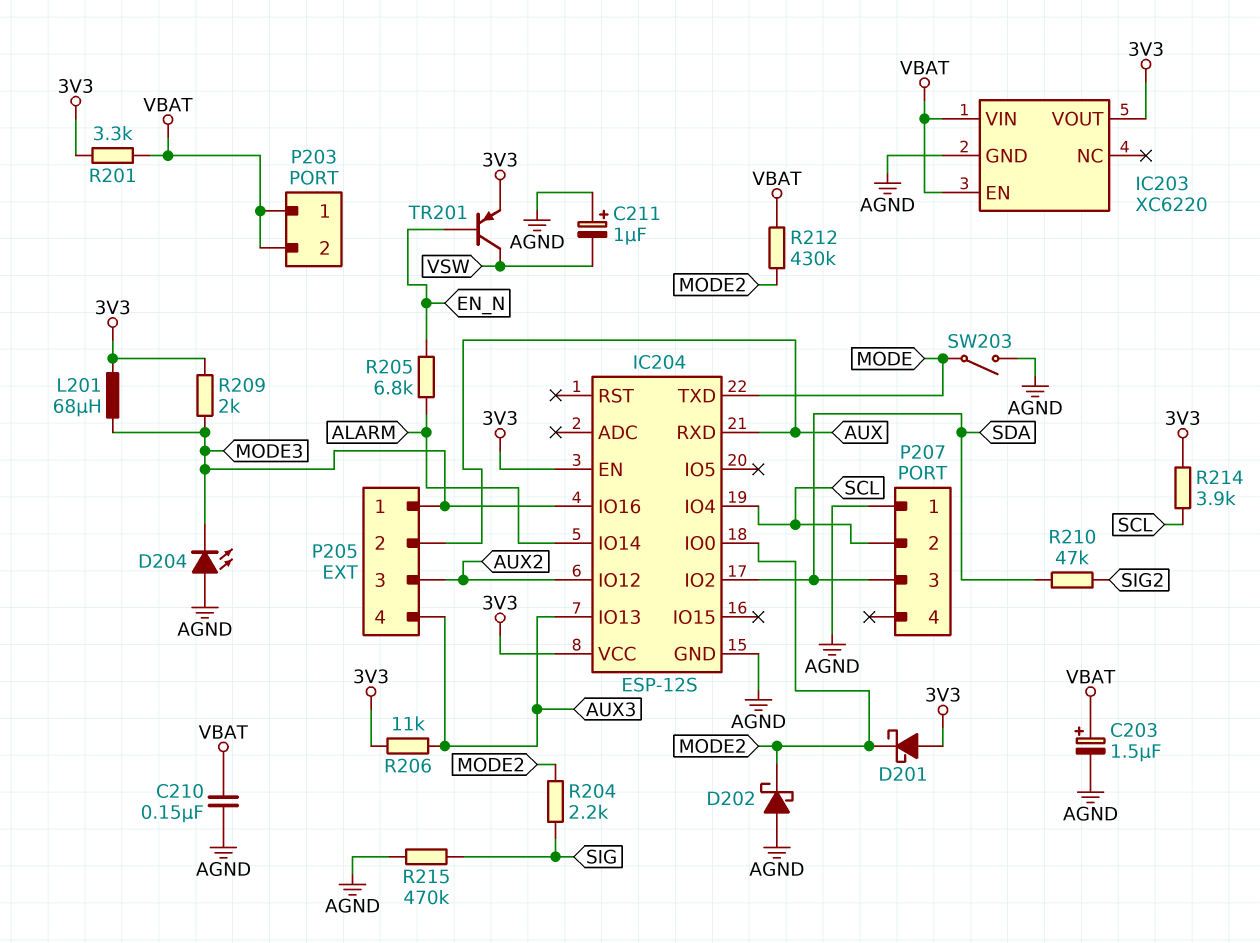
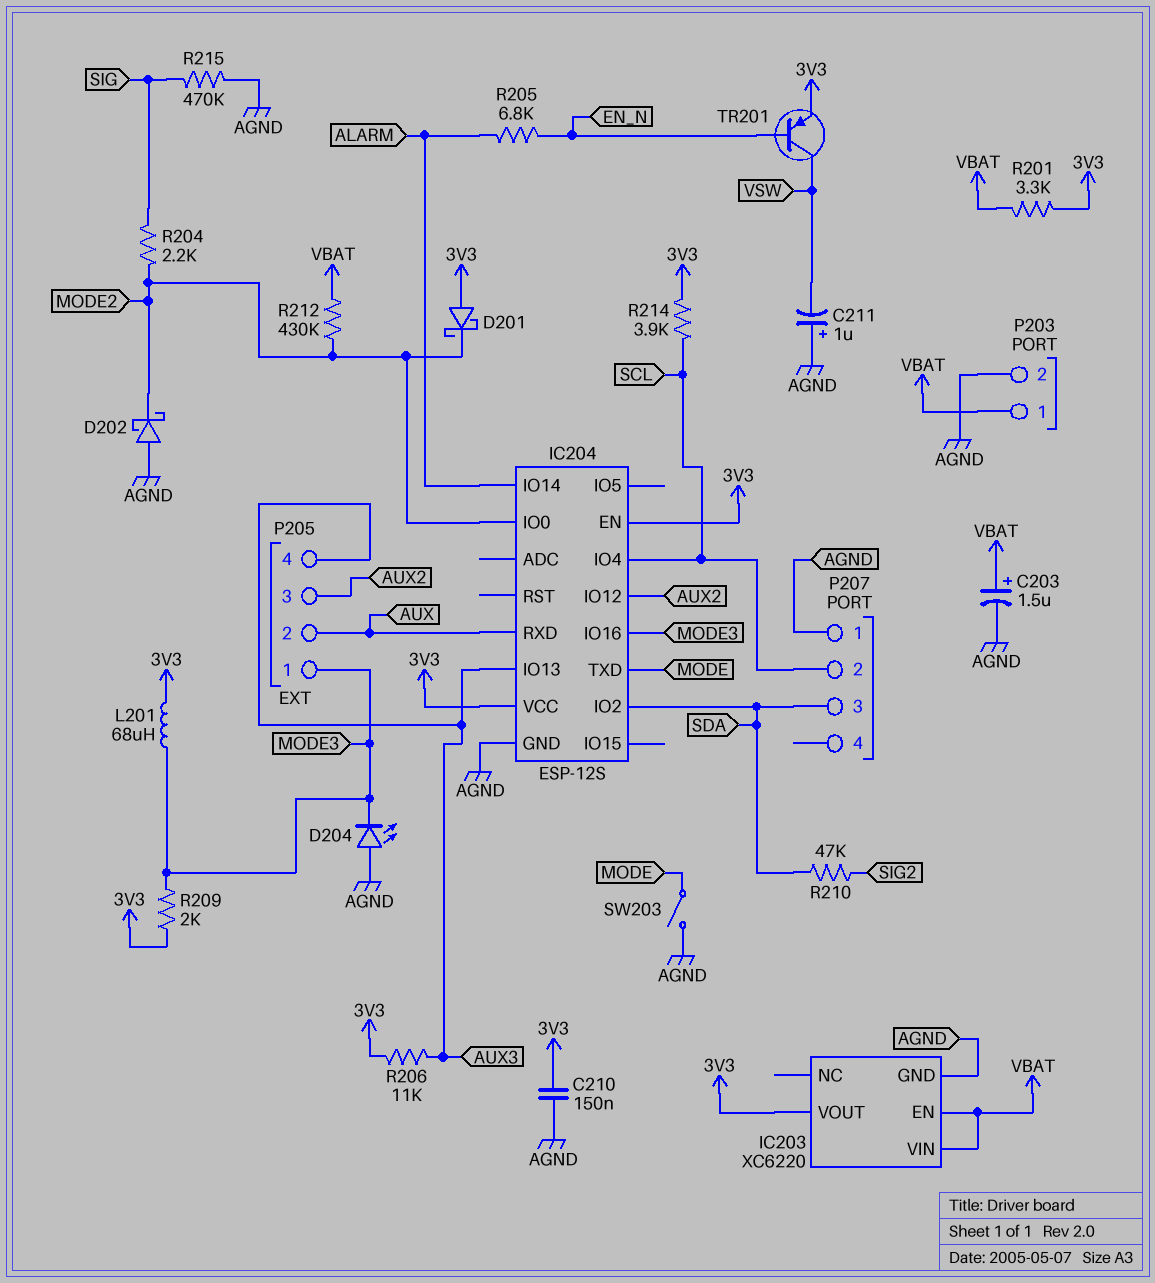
C210: 150nF (AGND, VBAT) -> 150nF (3V3, AGND)
P203 pin 2: VBAT -> AGND

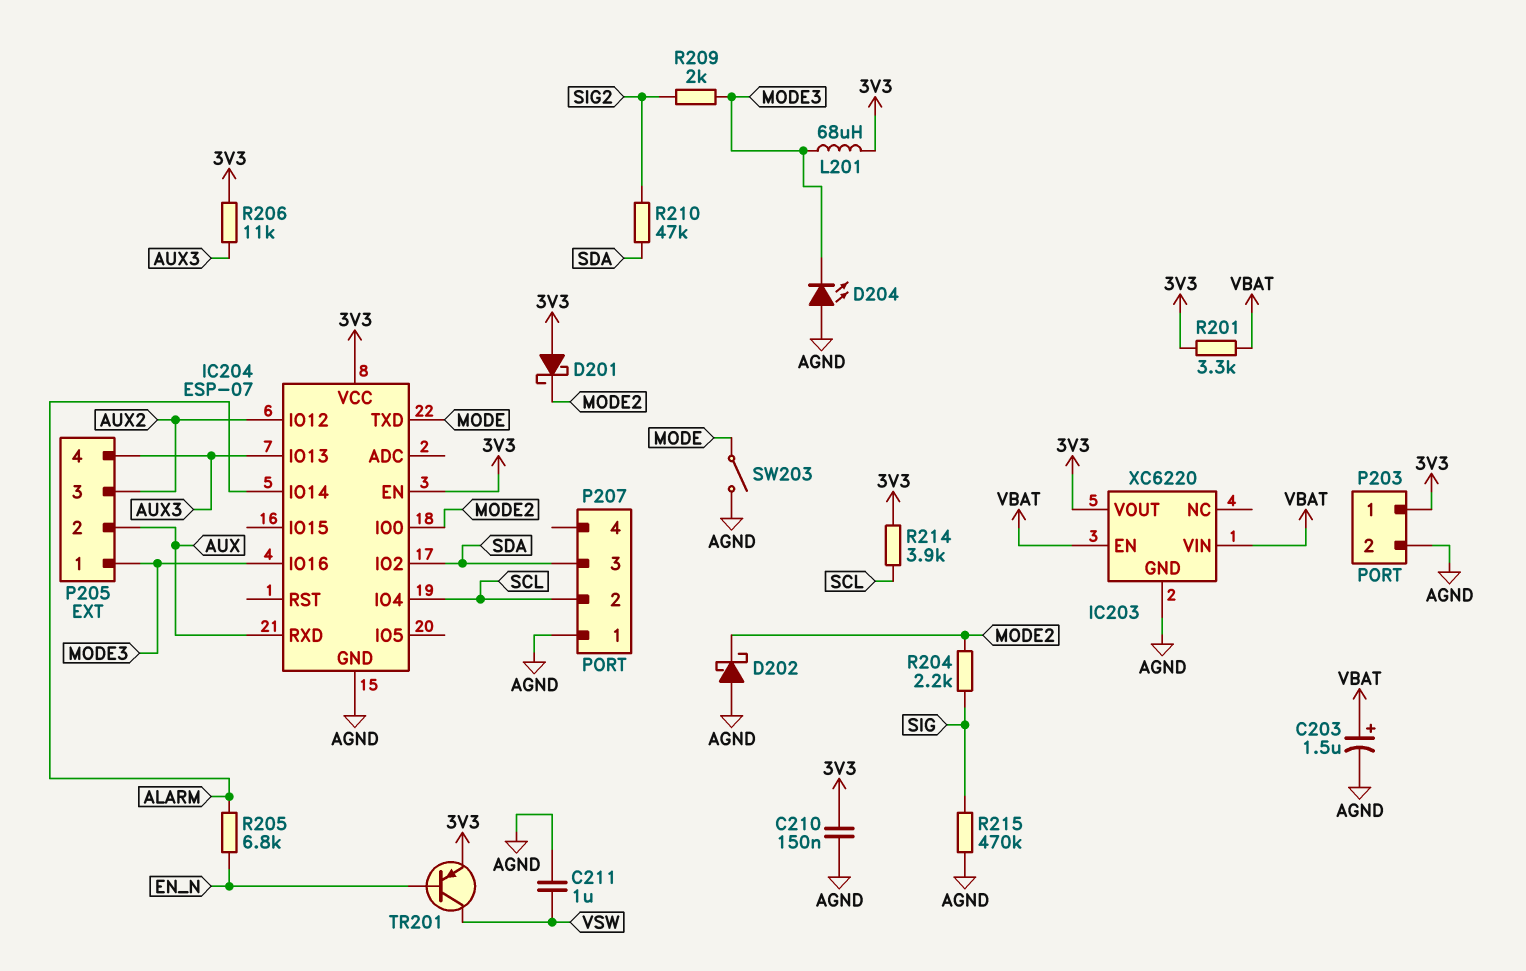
C211: 1uF (plus AGND, minus VSW) -> 1uF (AGND, VSW)
IC204: ESP-12S -> ESP-07
P203 pin 1: VBAT -> 3V3
R209: 2k (3V3, MODE3) -> 2k (MODE3, SIG2)
R212: 430k (MODE2, VBAT) -> none

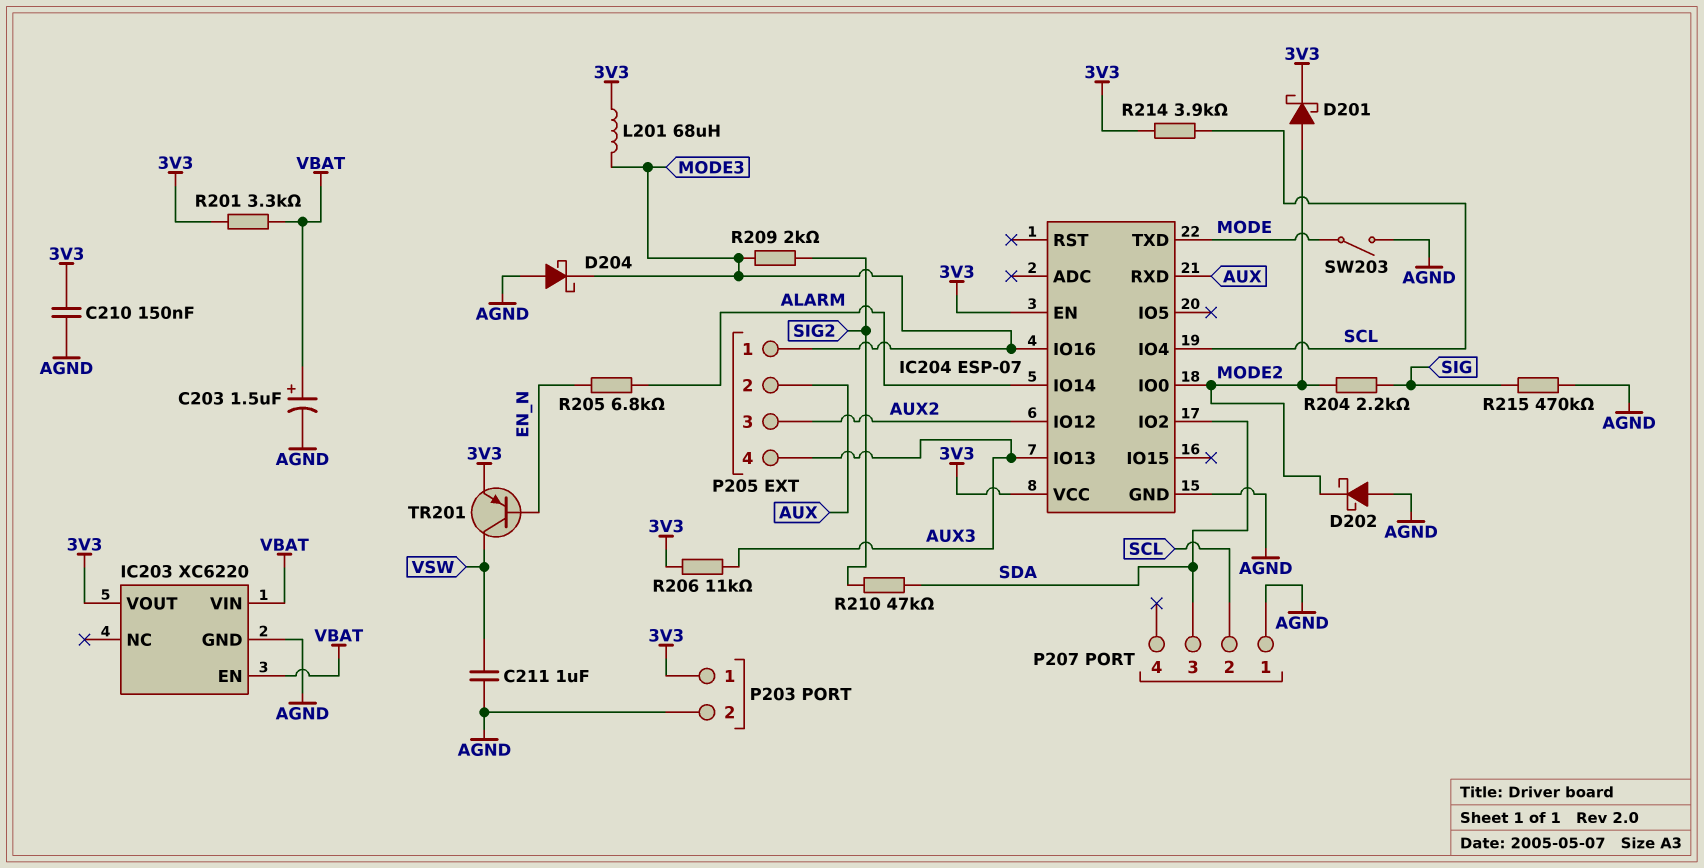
D201: schottky (A 3V3, K MODE2) -> schottky (A MODE2, K 3V3)
D204: LED (A AGND, K MODE3) -> schottky (A AGND, K MODE3)

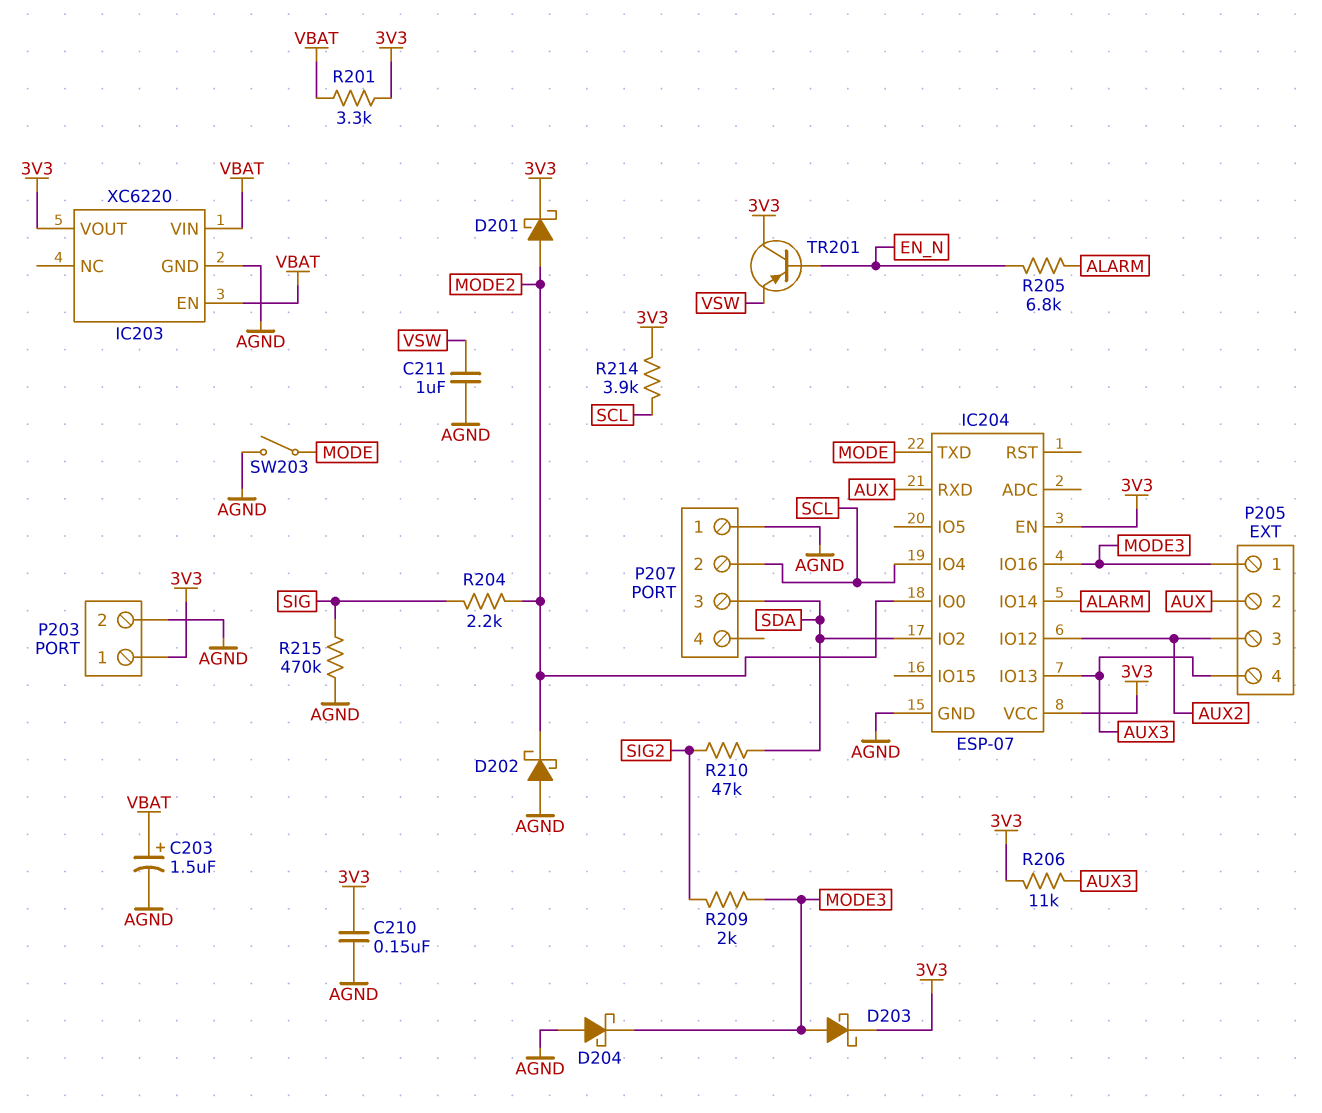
D203: none -> schottky (A MODE3, K 3V3)
L201: 68uH (3V3, MODE3) -> none
TR201: PNP (B EN_N, C VSW, E 3V3) -> PNP (B EN_N, C 3V3, E VSW)

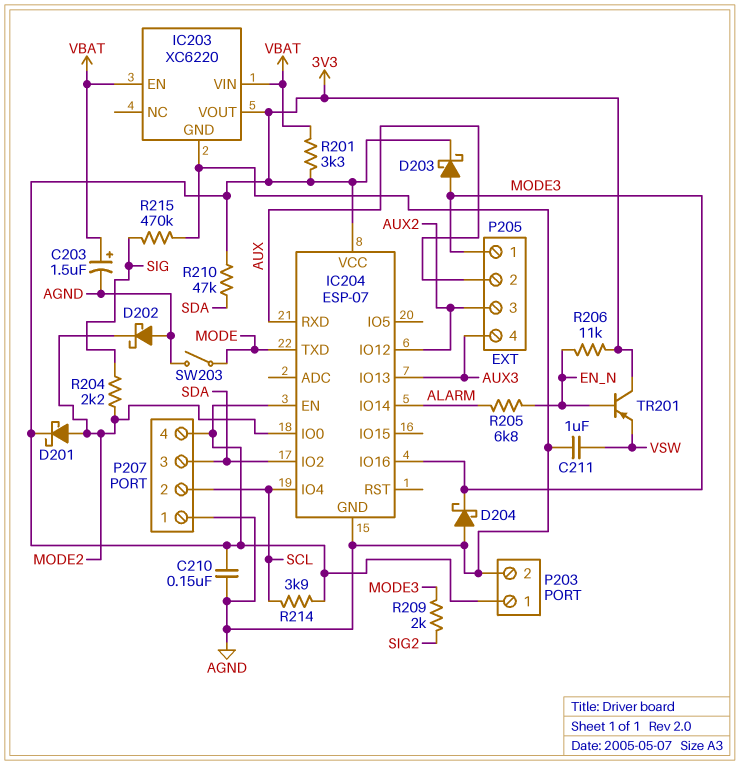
P207 pin 4: none -> 3V3
R206: 11k (3V3, AUX3) -> 11k (3V3, EN_N)
R210: 47k (SDA, SIG2) -> 47k (3V3, SDA)

